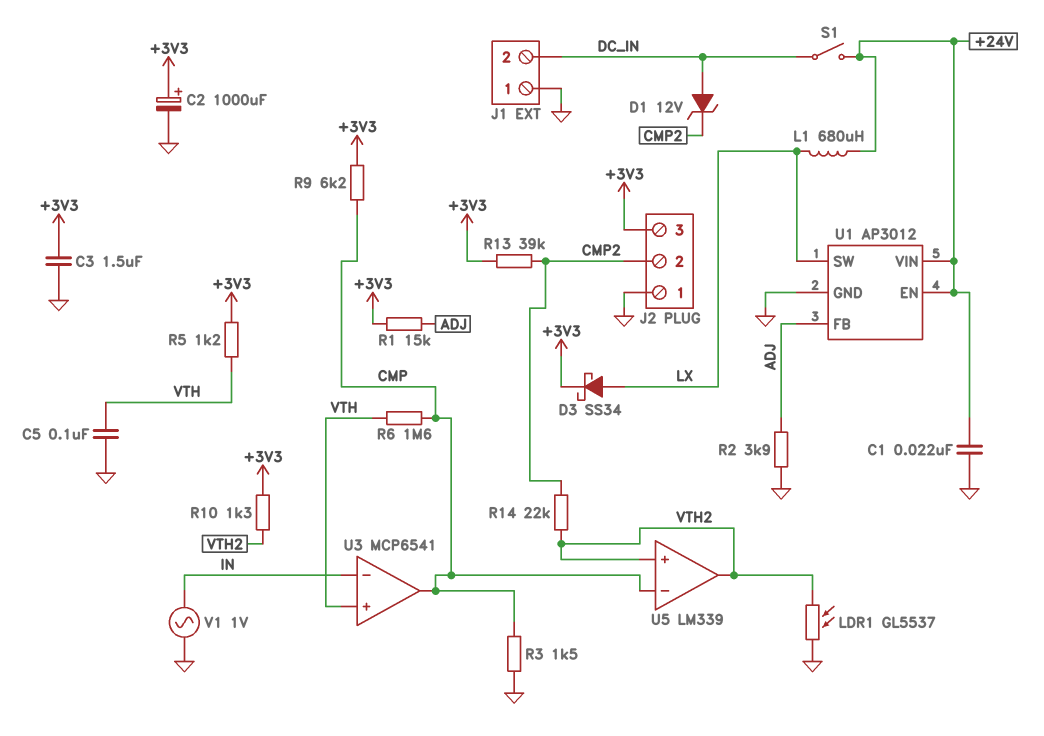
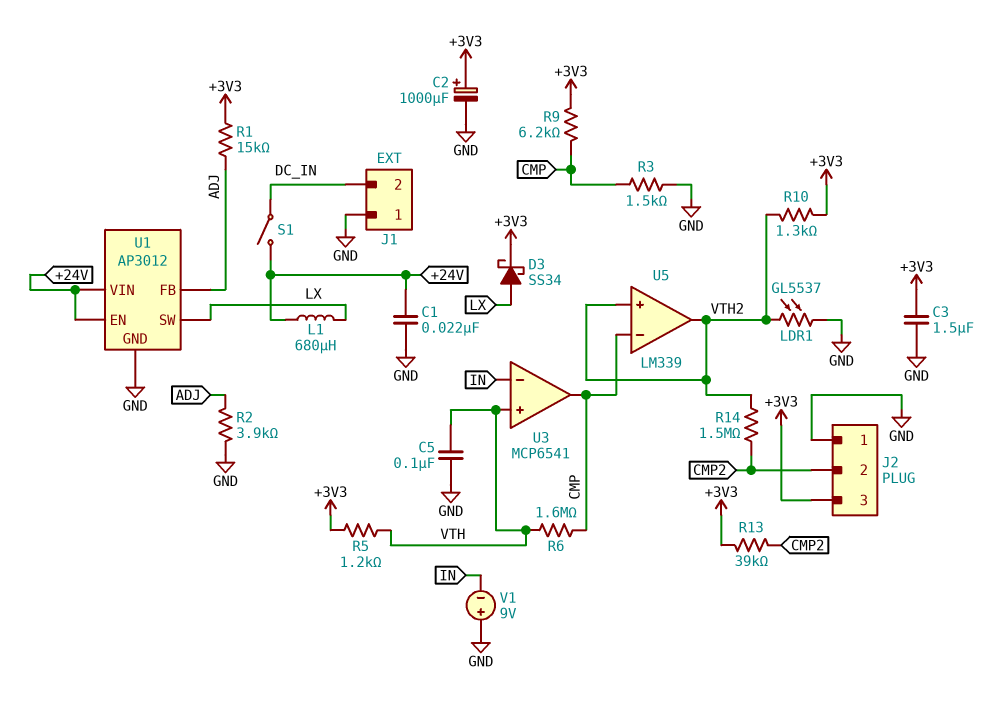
D1: zener 12V (A DC_IN, K CMP2) -> none
R14: 22k (CMP2, VTH2) -> 1.5M (CMP2, VTH2)
V1: AC 1V (GND, IN) -> 9V (plus GND, minus IN)

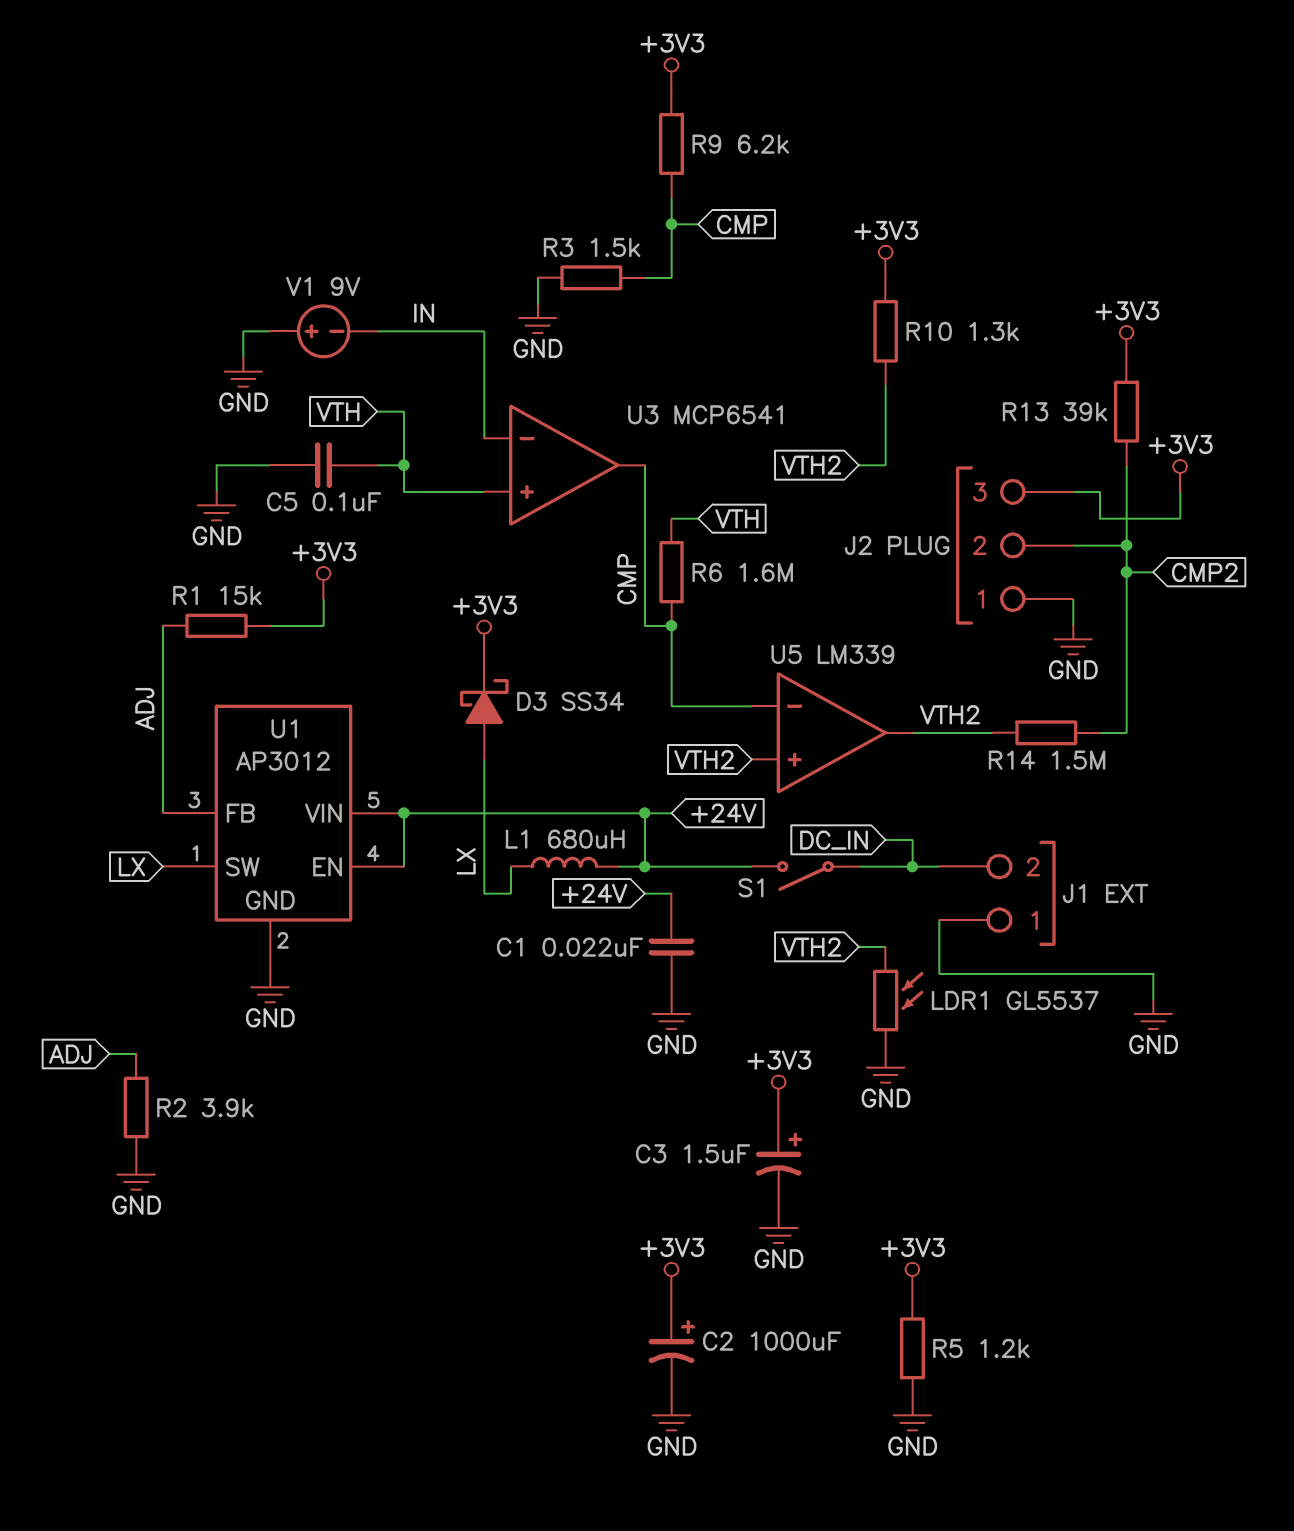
C3: 1.5uF (+3V3, GND) -> 1.5uF (plus +3V3, minus GND)
R5: 1.2k (+3V3, VTH) -> 1.2k (+3V3, GND)

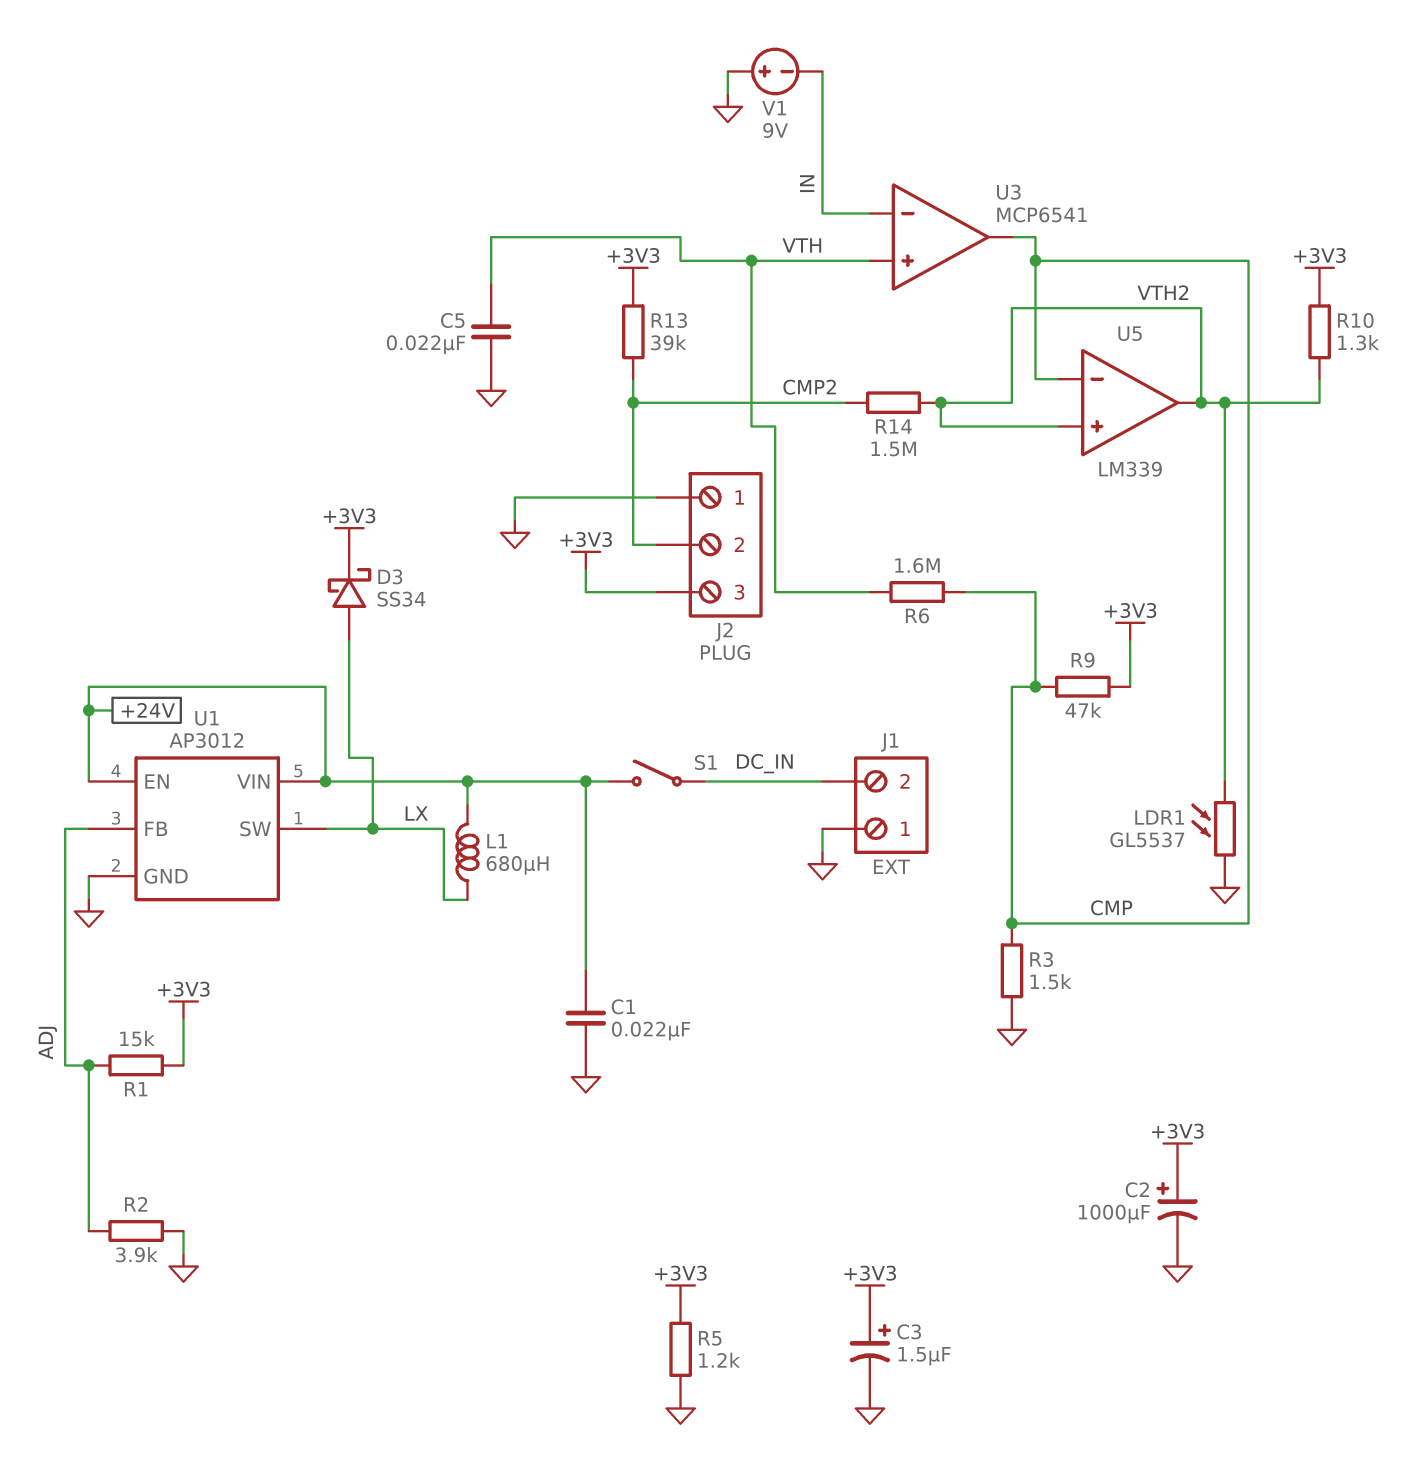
C5: 100nF (GND, VTH) -> 22nF (GND, VTH)
R9: 6.2k (+3V3, CMP) -> 47k (+3V3, CMP)

